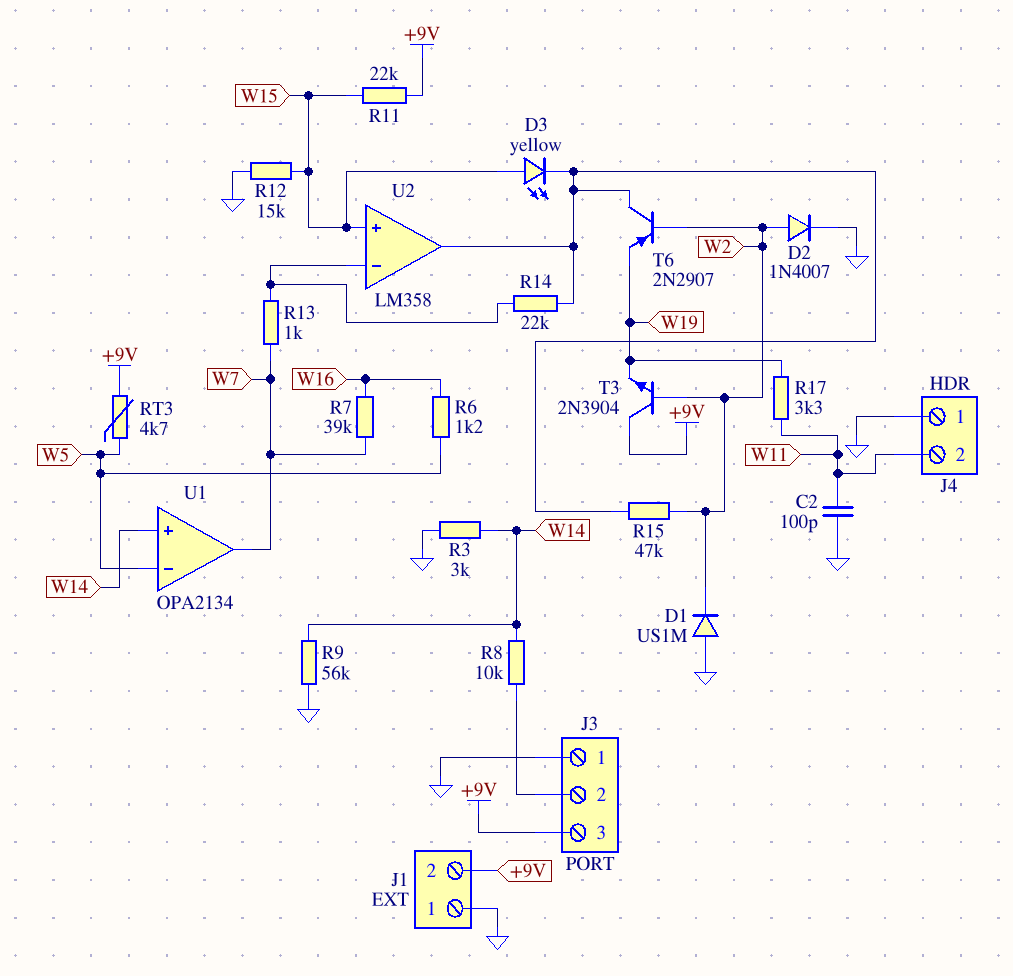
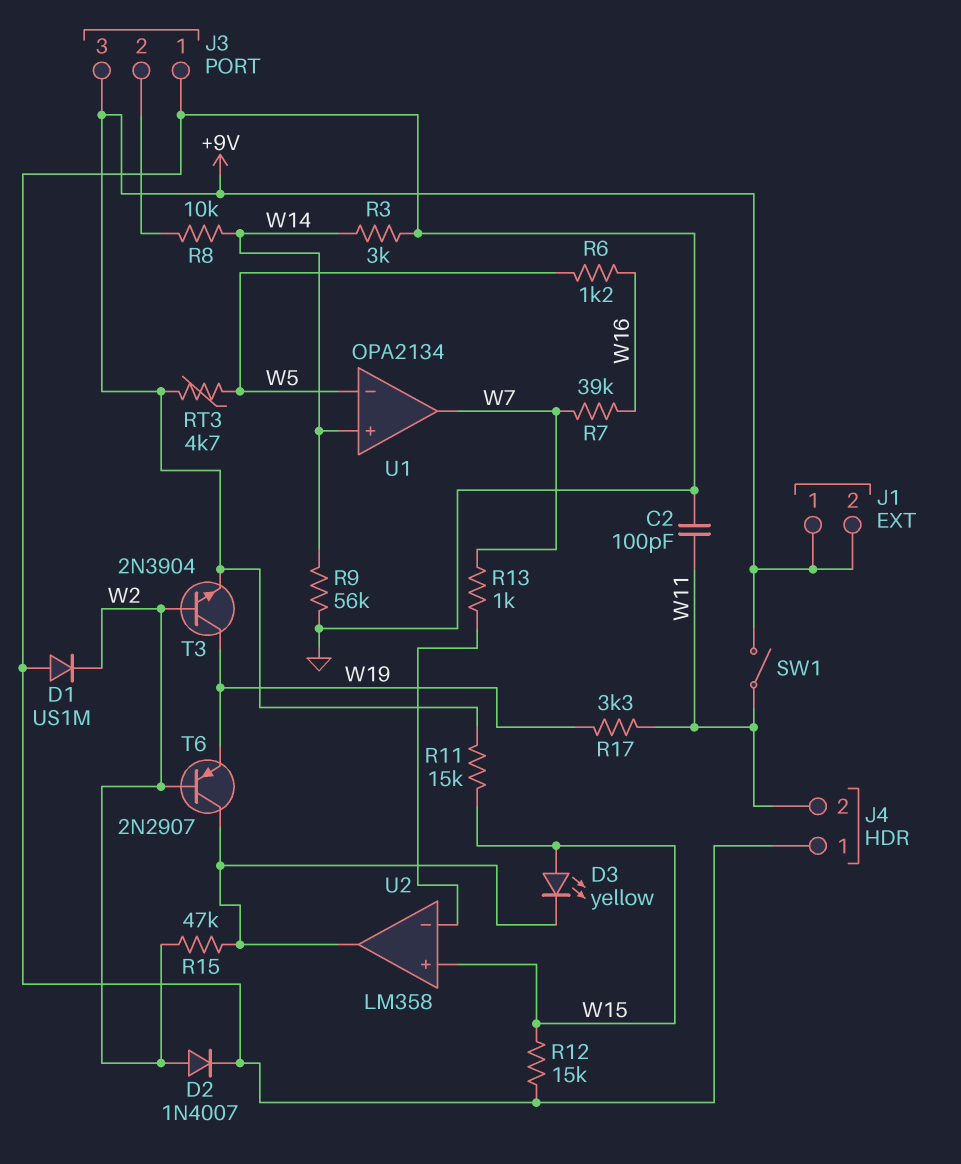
J1 pin 1: GND -> +9V
R11: 22k (+9V, W15) -> 15k (+9V, W15)
R14: 22k (U2/in-, U2/out) -> none
SW1: none -> switch (+9V, W11)
T3: NPN 2N3904 (B W2, C +9V, E W19) -> NPN 2N3904 (B W2, C W19, E +9V)

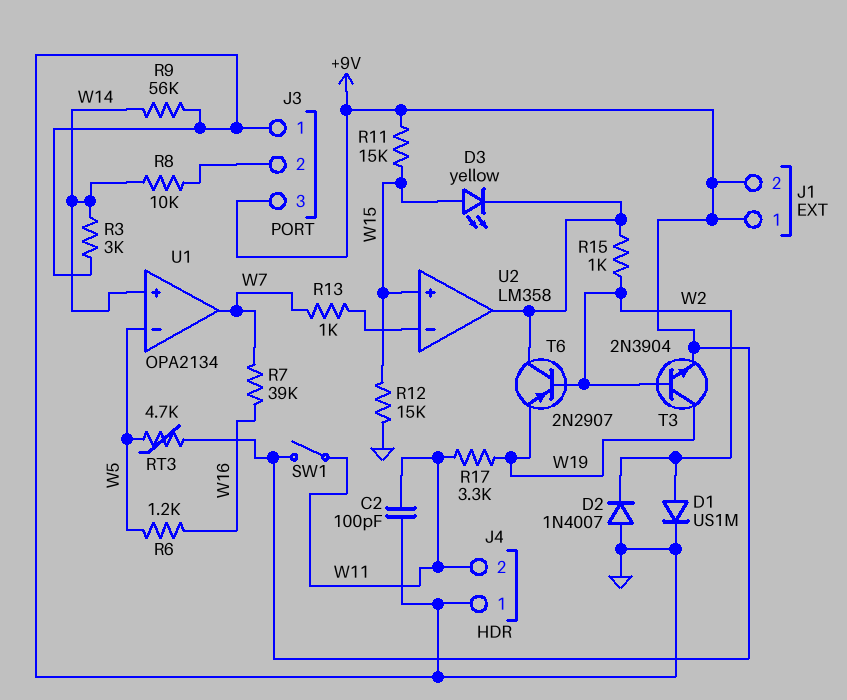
D1: diode US1M (A GND, K W2) -> diode US1M (A W2, K GND)
D2: diode 1N4007 (A W2, K GND) -> diode 1N4007 (A GND, K W2)
R15: 47k (U2/out, W2) -> 1k (U2/out, W2)

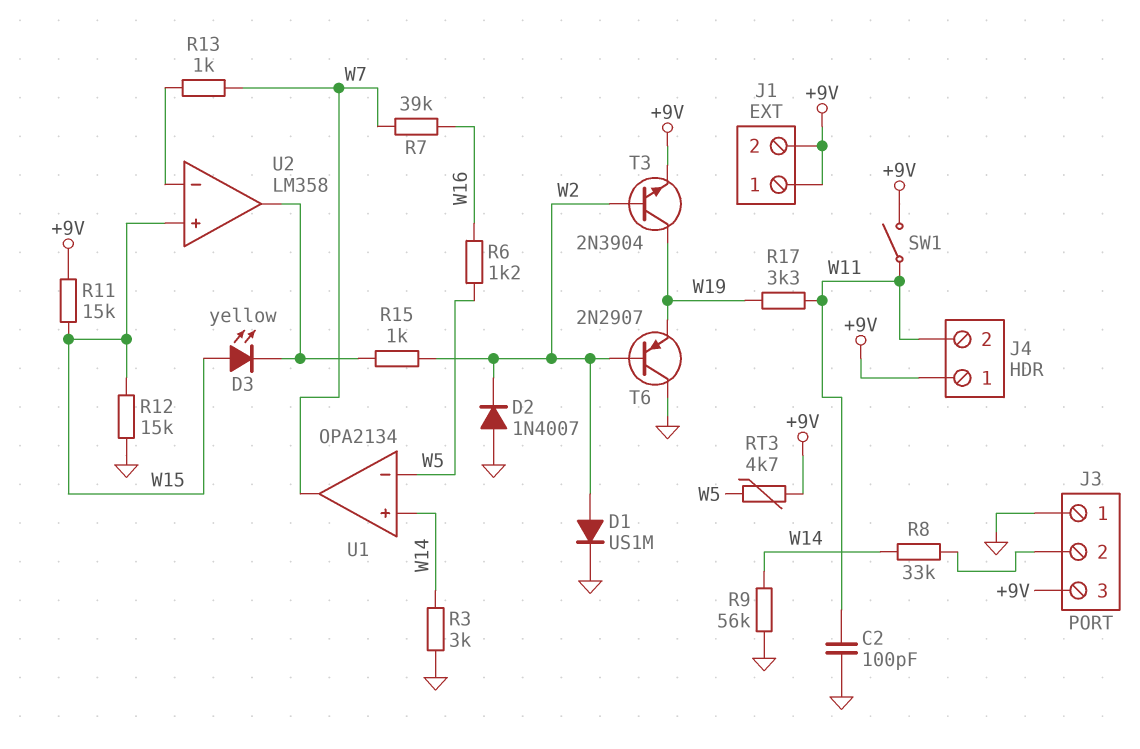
J4 pin 1: GND -> +9V
R8: 10k (J3/2, W14) -> 33k (J3/2, W14)
T6: PNP 2N2907 (B W2, C U2/out, E W19) -> PNP 2N2907 (B W2, C GND, E W19)

